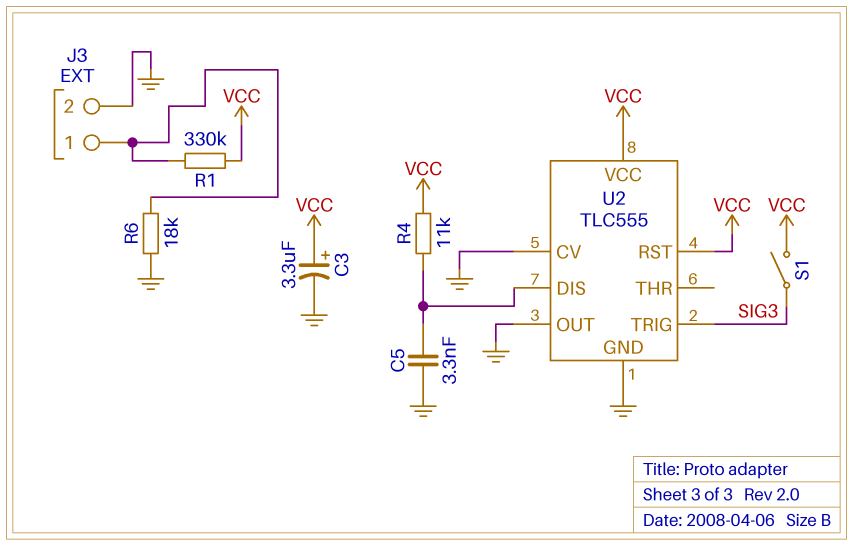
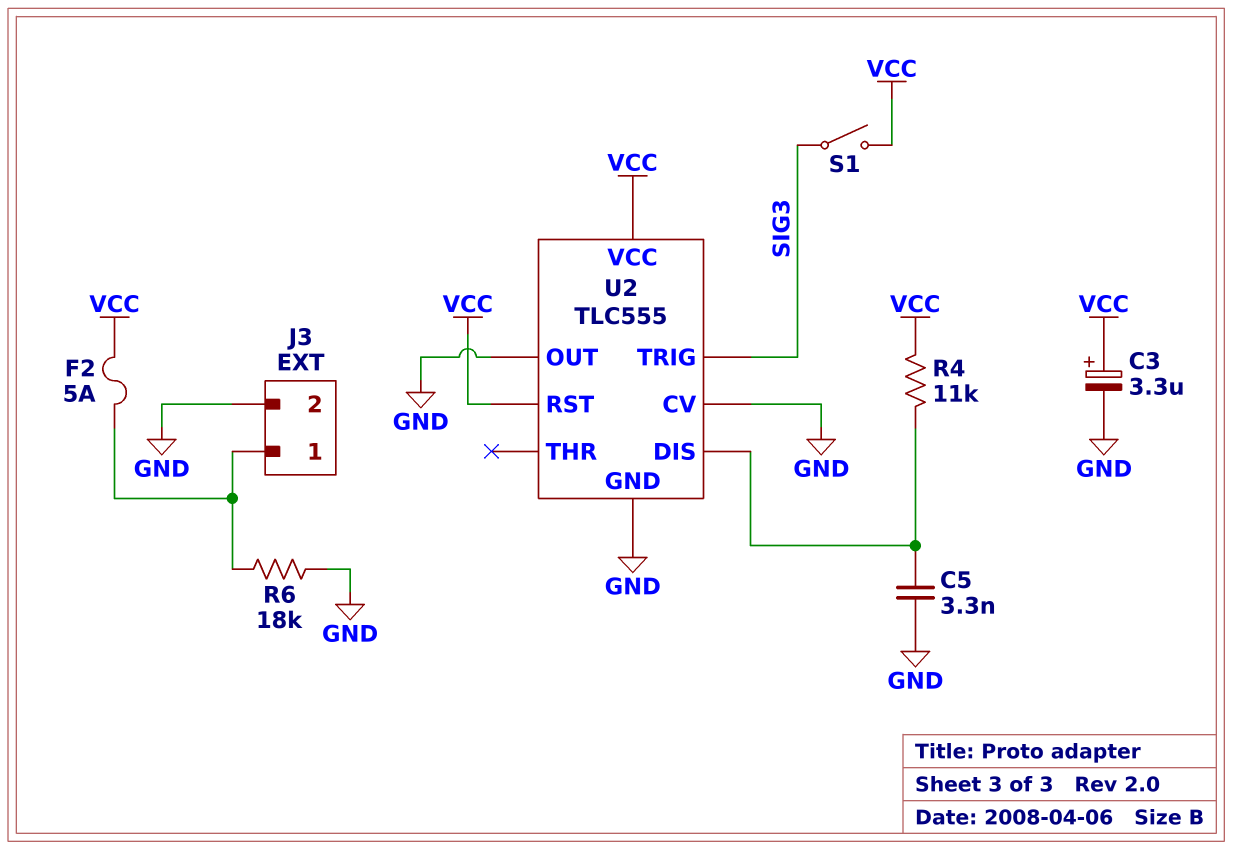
F2: none -> 5A (J3/1, VCC)
R1: 330k (J3/1, VCC) -> none

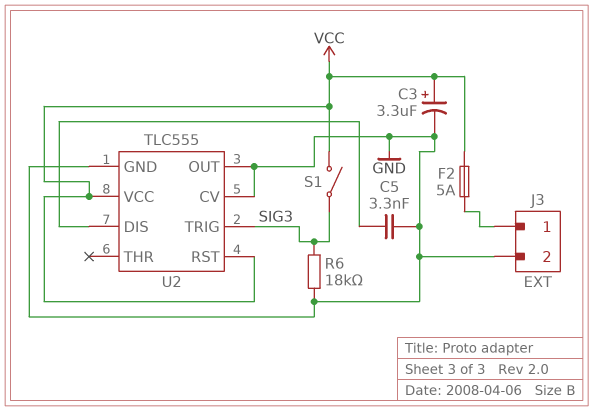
R4: 11k (U2/DIS, VCC) -> none
R6: 18k (GND, J3/1) -> 18k (GND, SIG3)

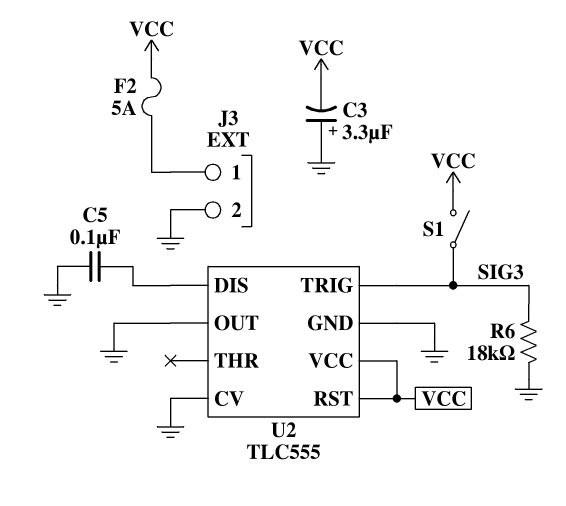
C3: 3.3uF (plus VCC, minus GND) -> 3.3uF (plus GND, minus VCC)
C5: 3.3nF (GND, U2/DIS) -> 100nF (GND, U2/DIS)

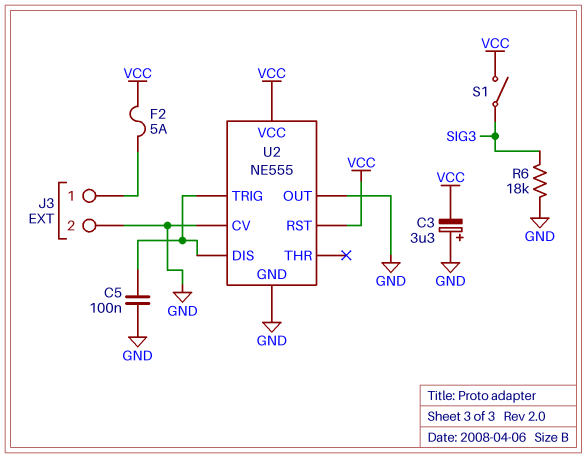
U2: TLC555 -> NE555
U2 pin TRIG: SIG3 -> U2/DIS

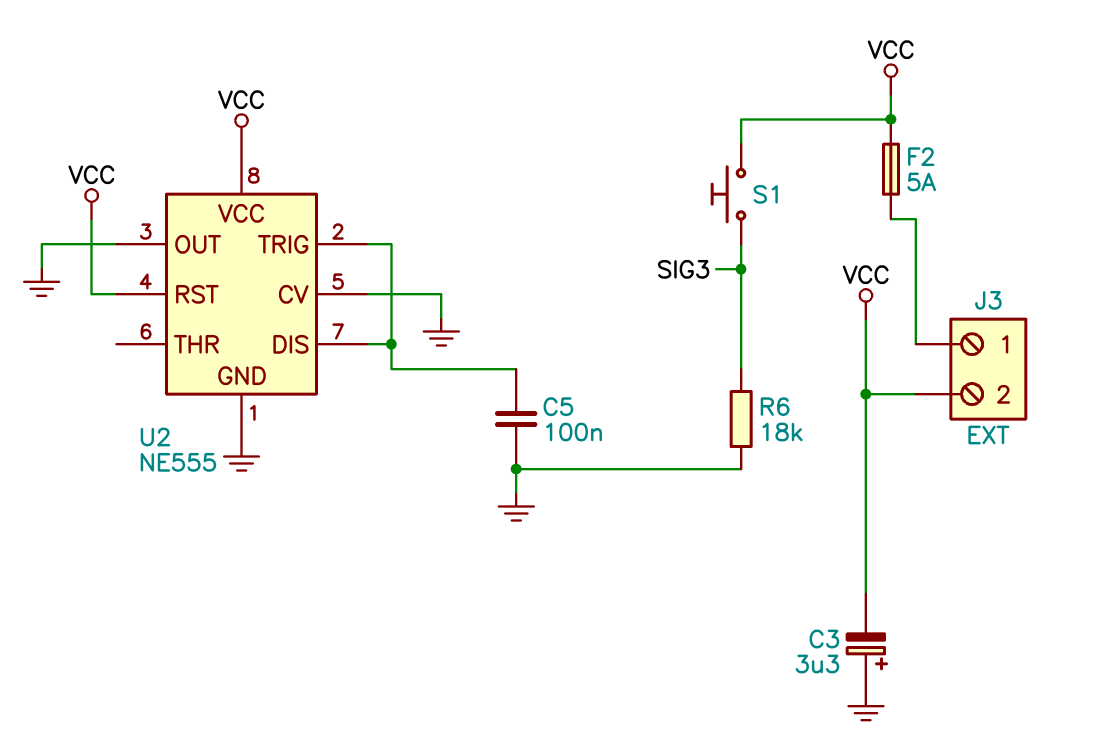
J3 pin 2: GND -> VCC
S1: switch (SIG3, VCC) -> button (SIG3, VCC)

